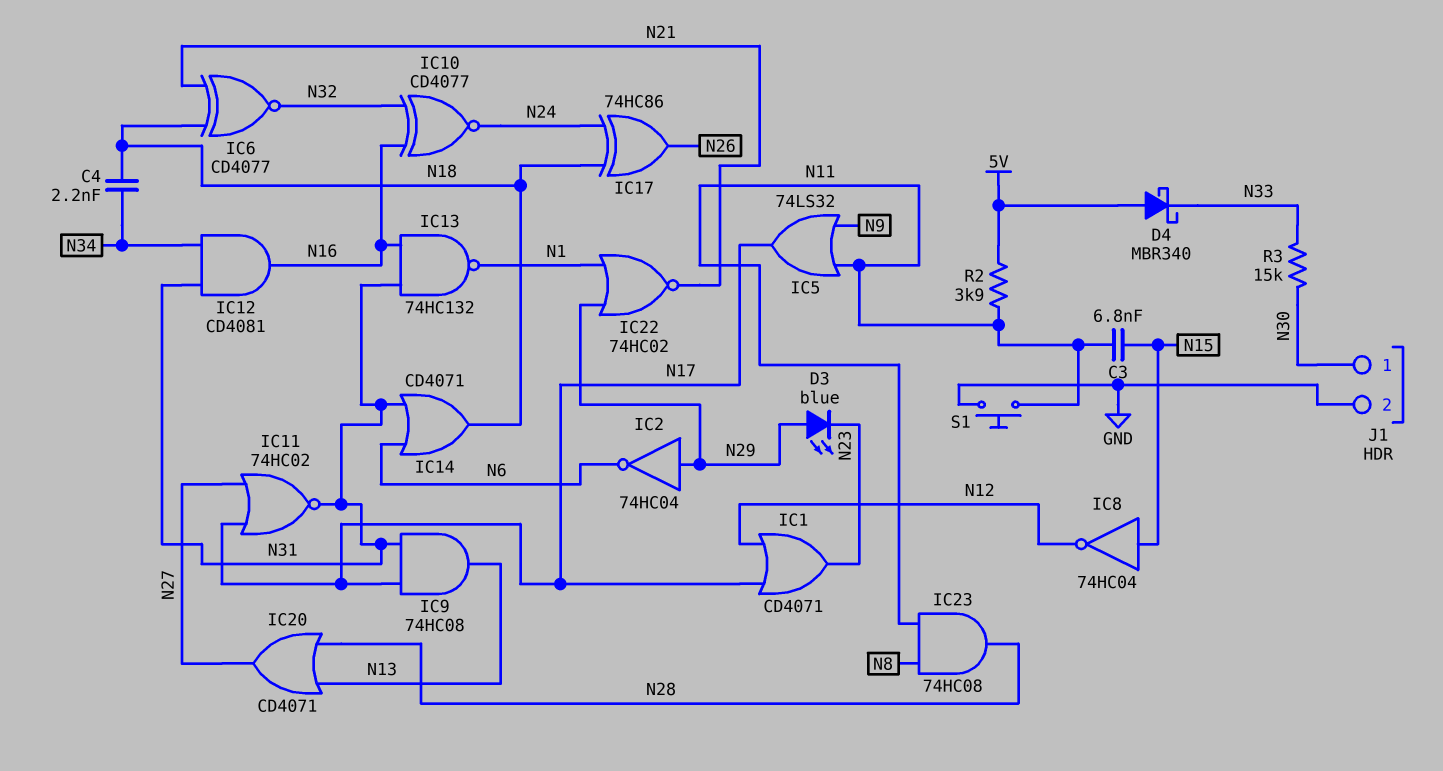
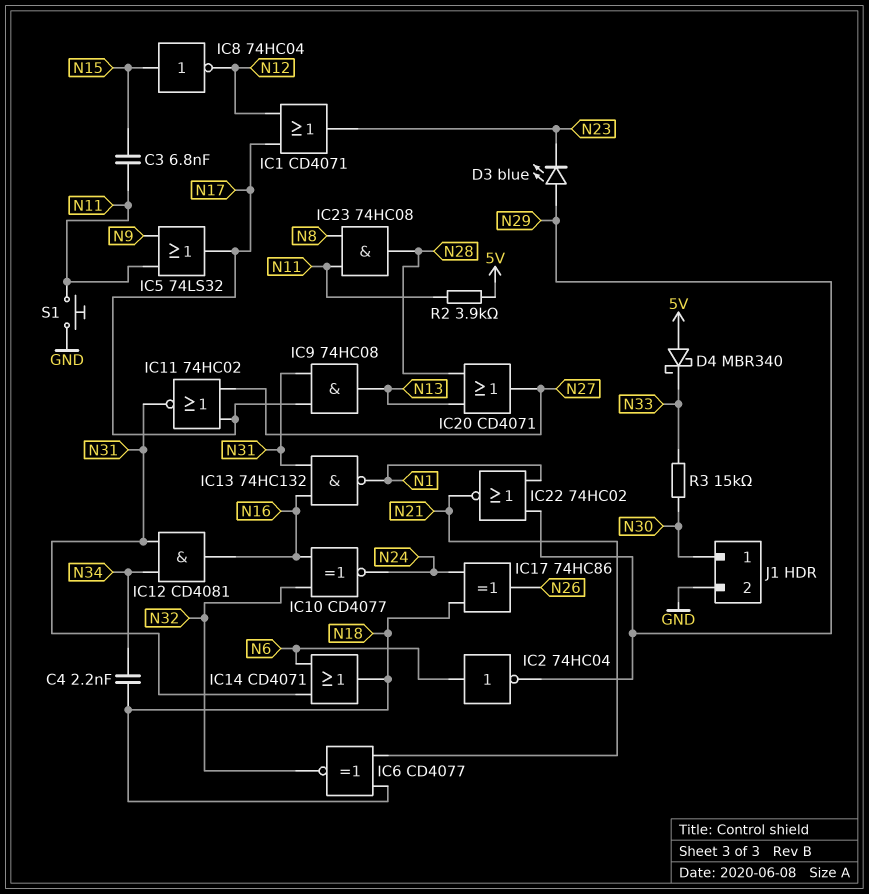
IC2: NOT 74HC04 (in N29, out N6) -> NOT 74HC04 (in N6, out N29)

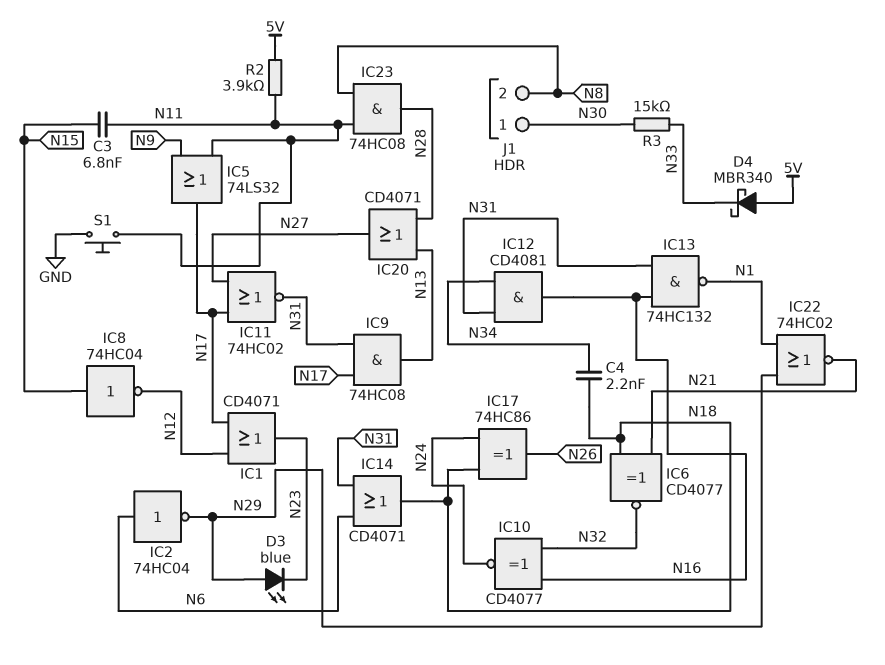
J1 pin 2: GND -> N8

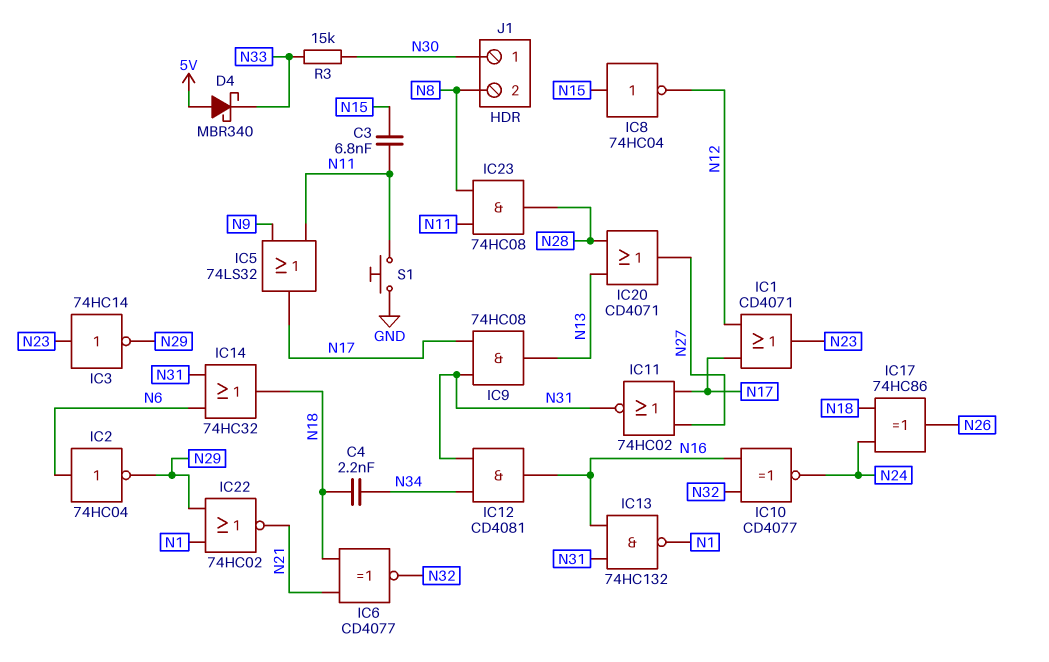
D3: LED blue (A N29, K N23) -> none
IC3: none -> NOT 74HC14 (in N23, out N29)
IC14: OR CD4071 (in N6, in N31, out N18) -> OR 74HC32 (in N6, in N31, out N18)
R2: 3.9k (5V, N11) -> none

